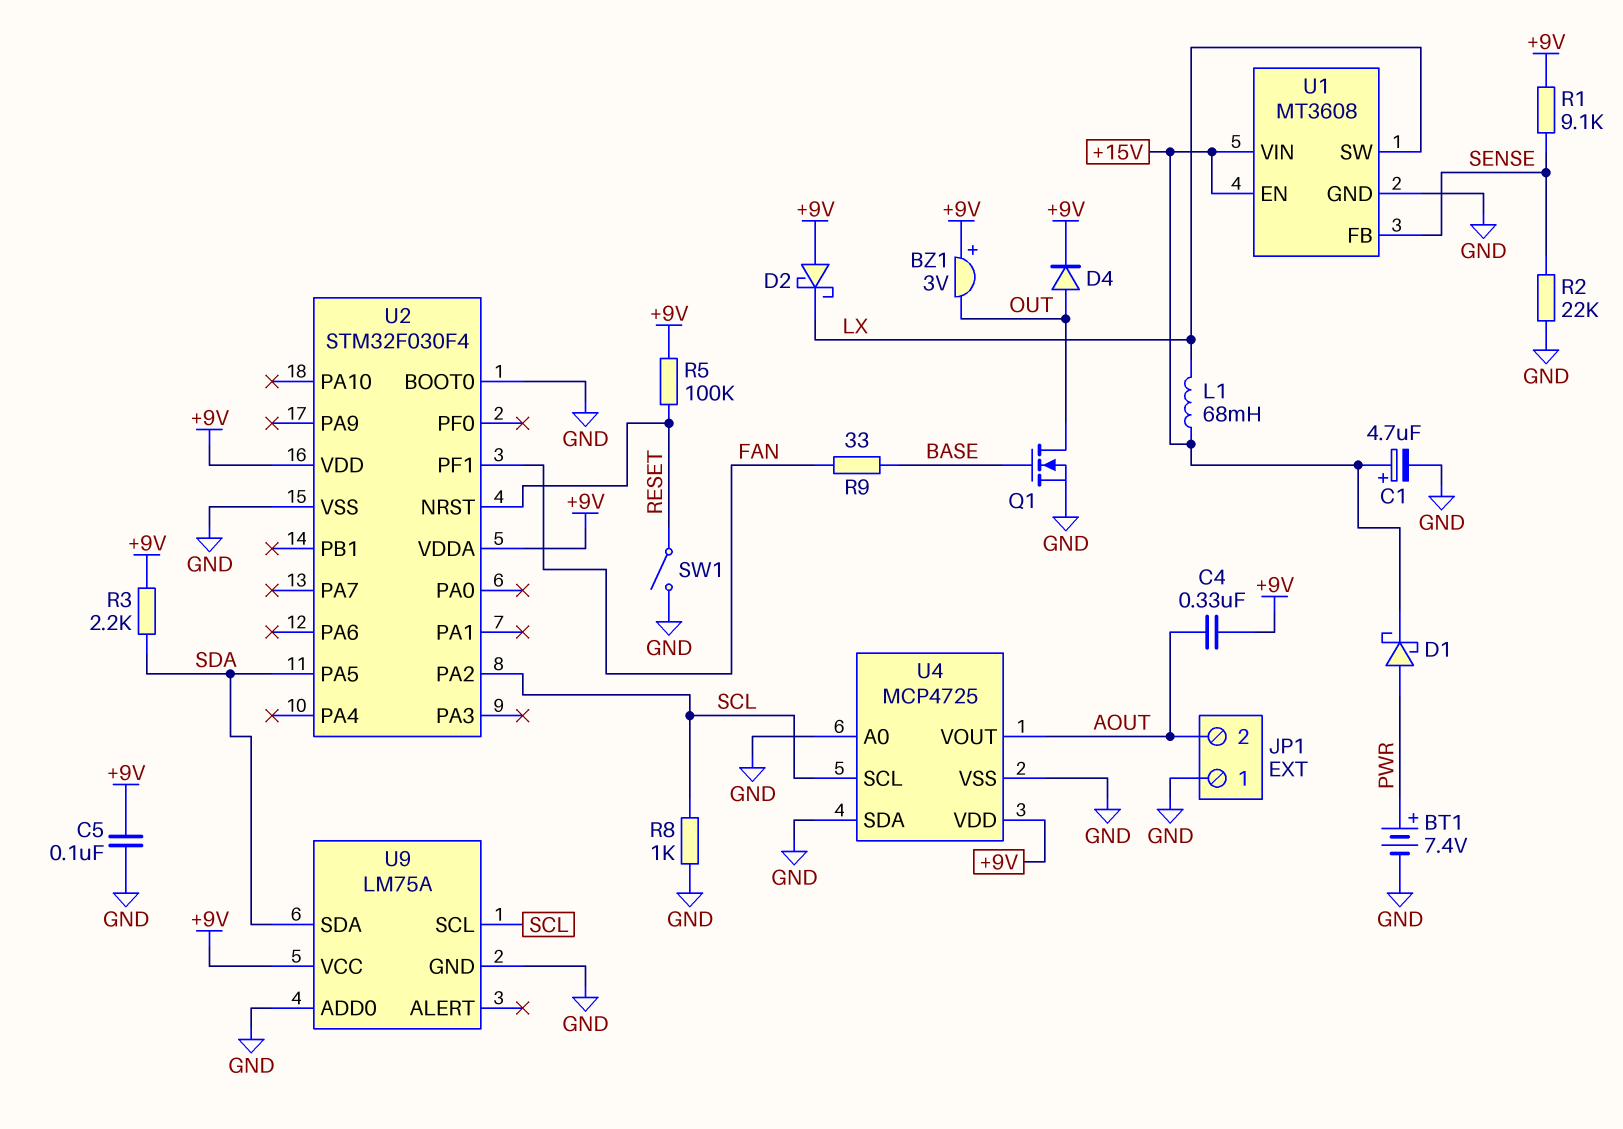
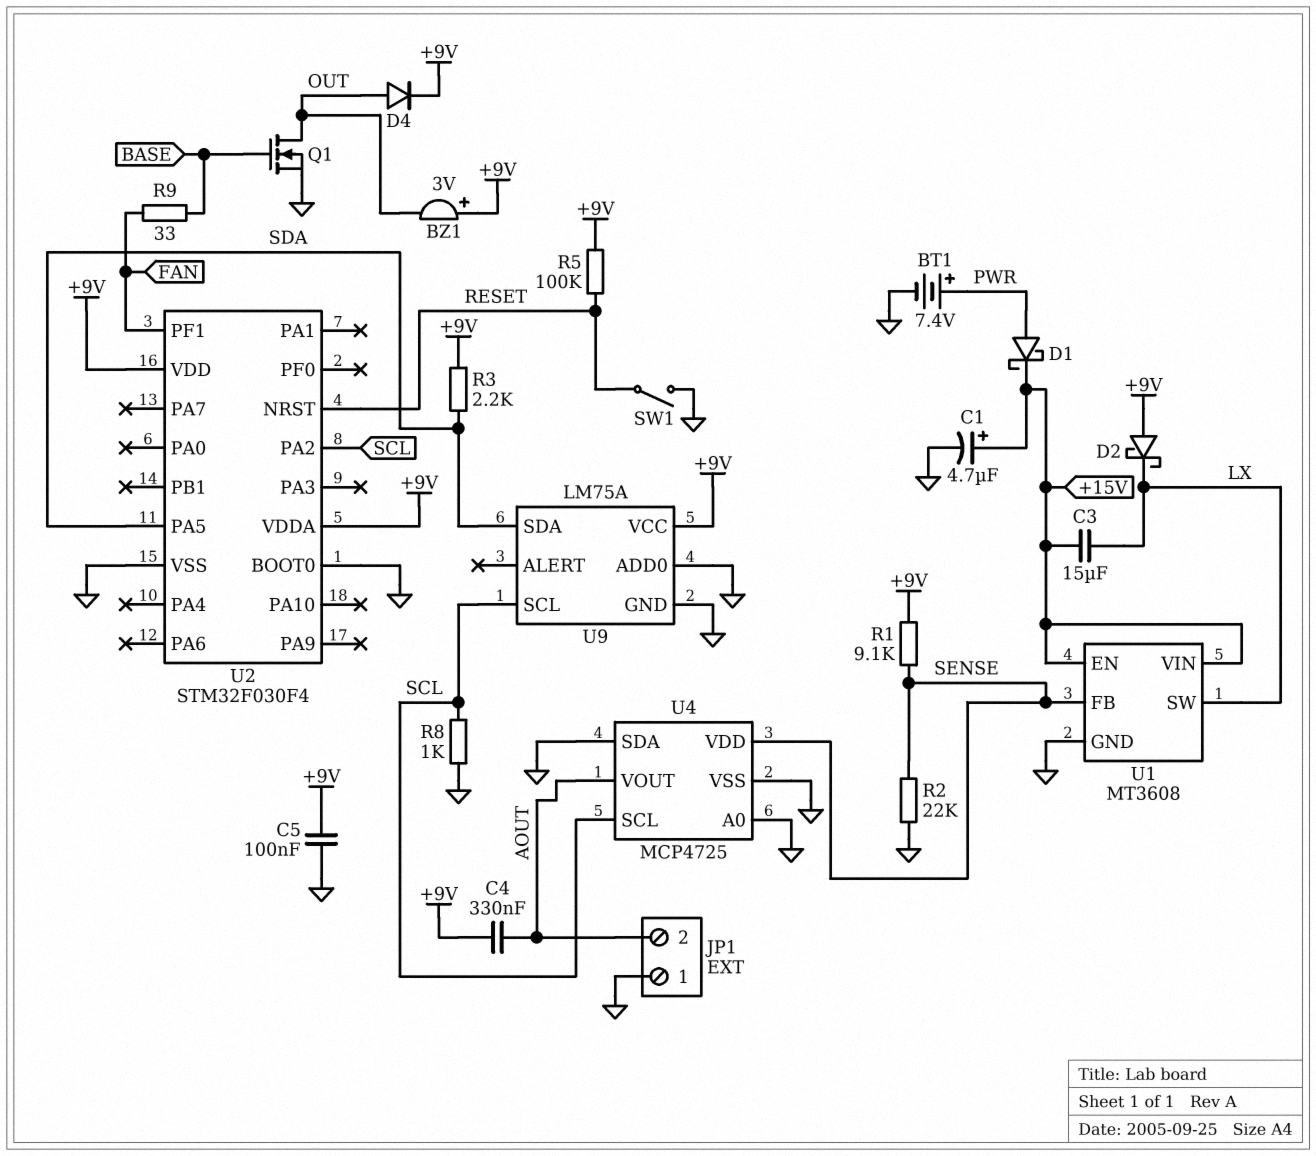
C3: none -> 15uF (+15V, LX)
L1: 68mH (+15V, LX) -> none
U4 pin VDD: +9V -> SENSE

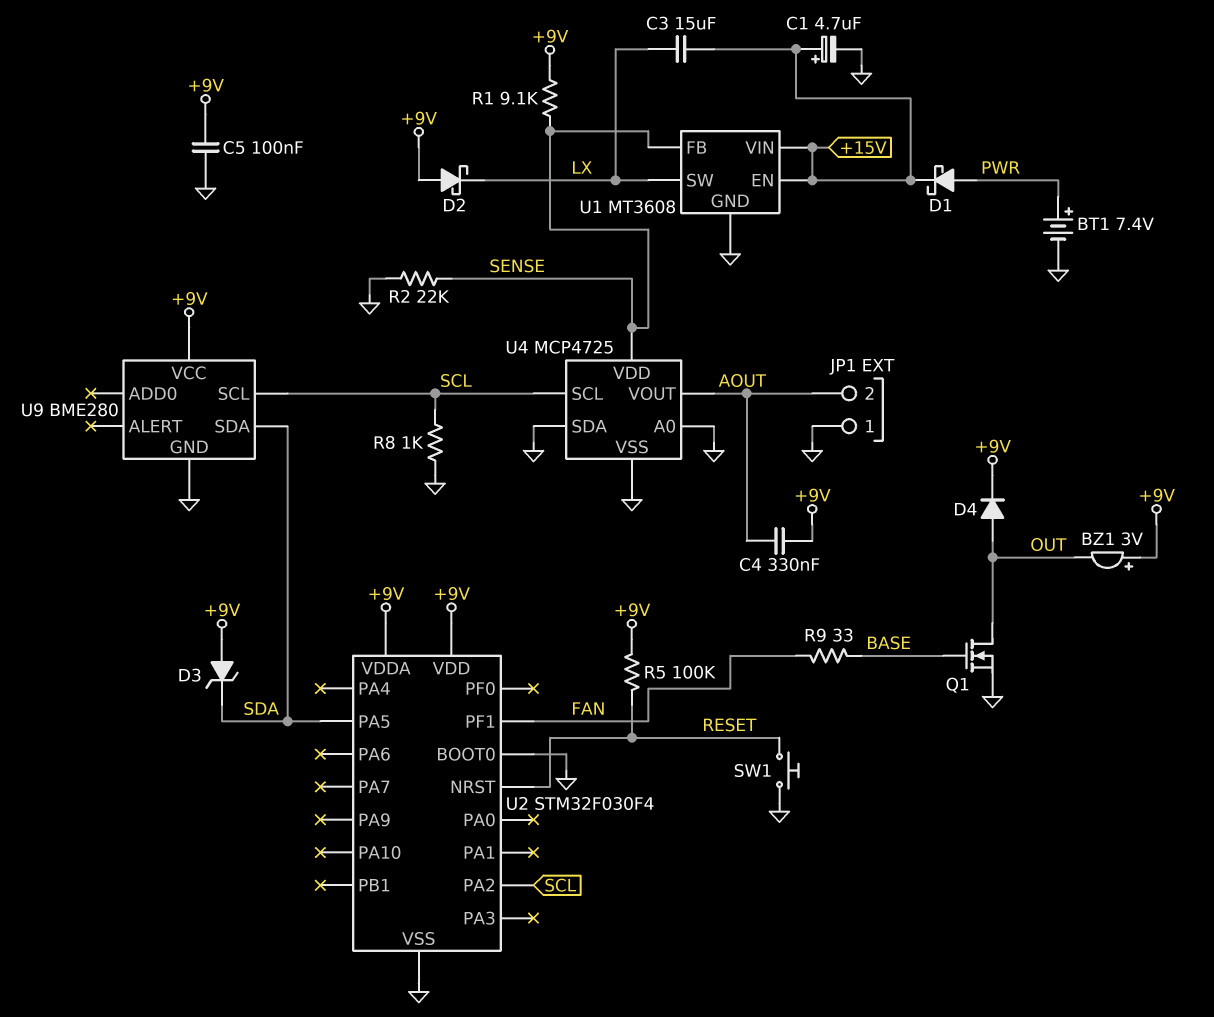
D3: none -> zener (A +9V, K SDA)
R3: 2.2k (+9V, SDA) -> none
SW1: switch (GND, RESET) -> button (GND, RESET)
U9: LM75A -> BME280
U9 pin ADD0: GND -> none

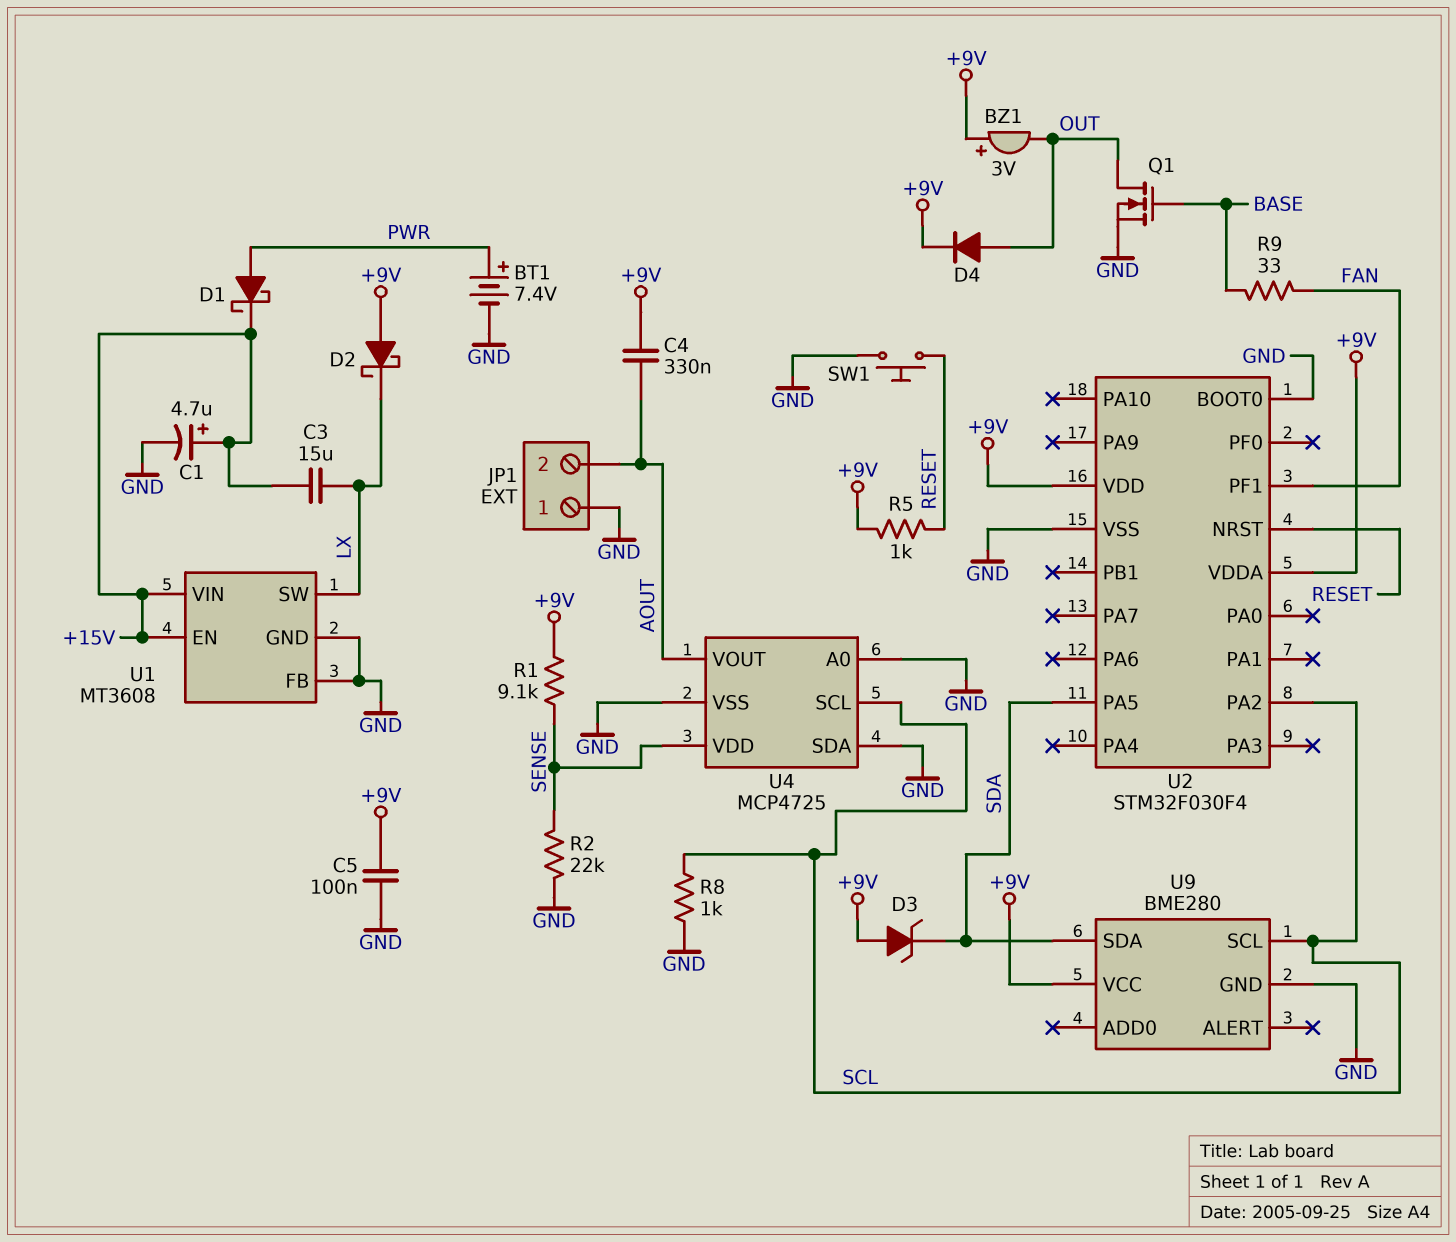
R5: 100k (+9V, RESET) -> 1k (+9V, RESET)
U1 pin FB: SENSE -> GND

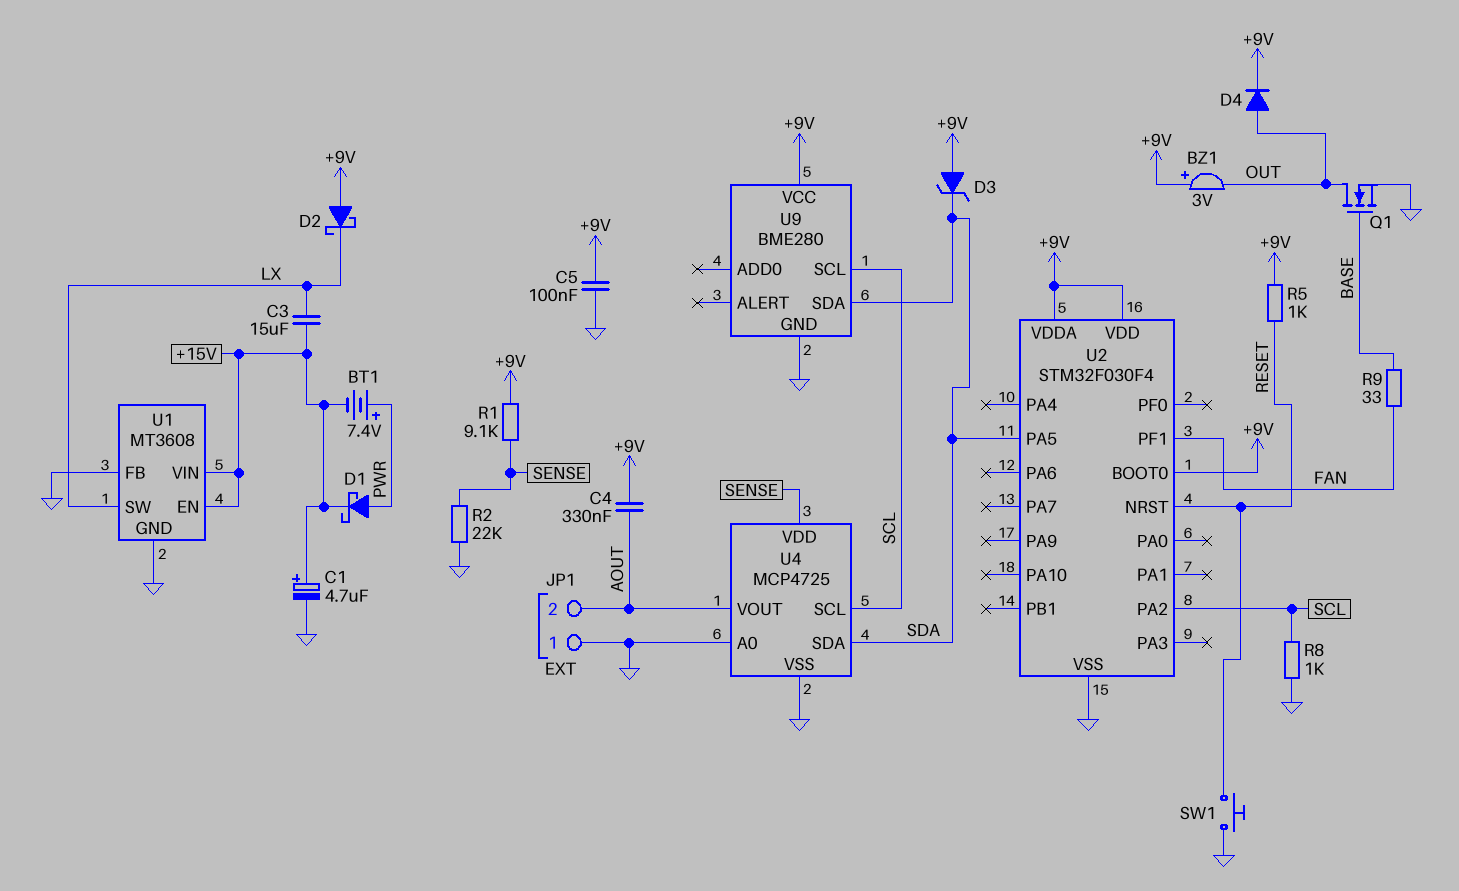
BT1: 7.4V (plus PWR, minus GND) -> 7.4V (plus PWR, minus +15V)
U2 pin BOOT0: GND -> +9V
U4 pin SDA: GND -> SDA

